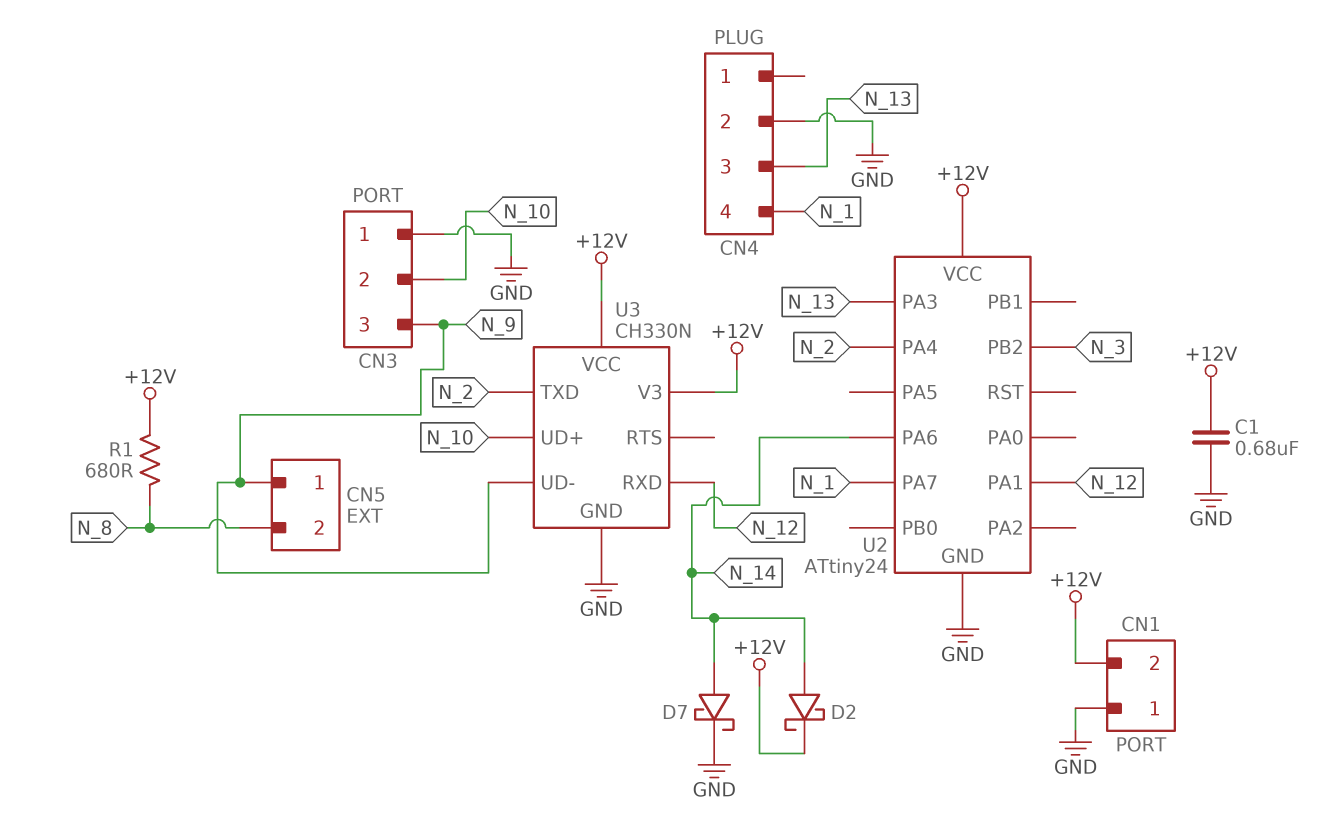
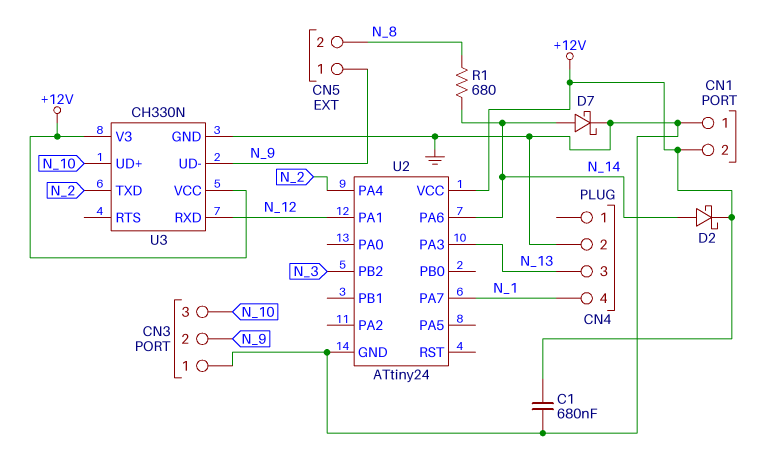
CN3 pin 2: N_10 -> N_9
CN3 pin 3: N_9 -> N_10
R1: 680 (+12V, N_8) -> 680 (N_8, N_14)

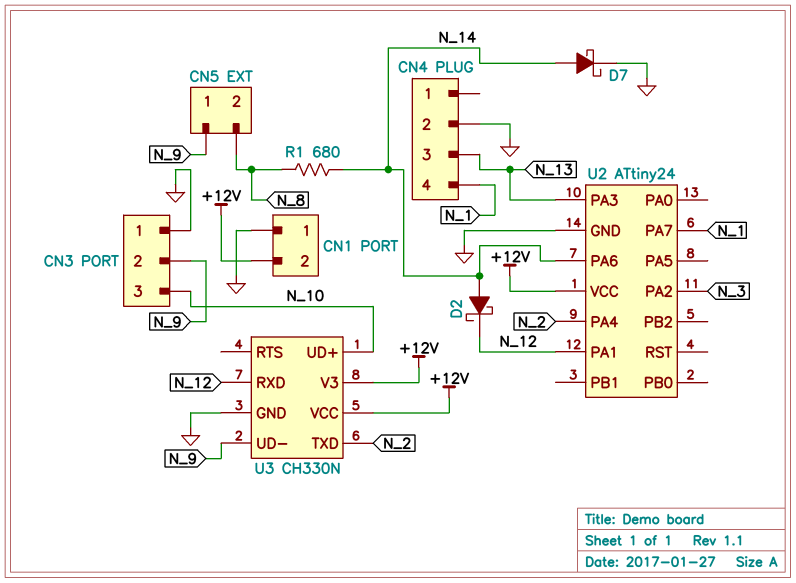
C1: 680nF (+12V, GND) -> none
D2: schottky (A N_14, K +12V) -> schottky (A N_14, K N_12)
U2 pin PA2: none -> N_3
U2 pin PB2: N_3 -> none

